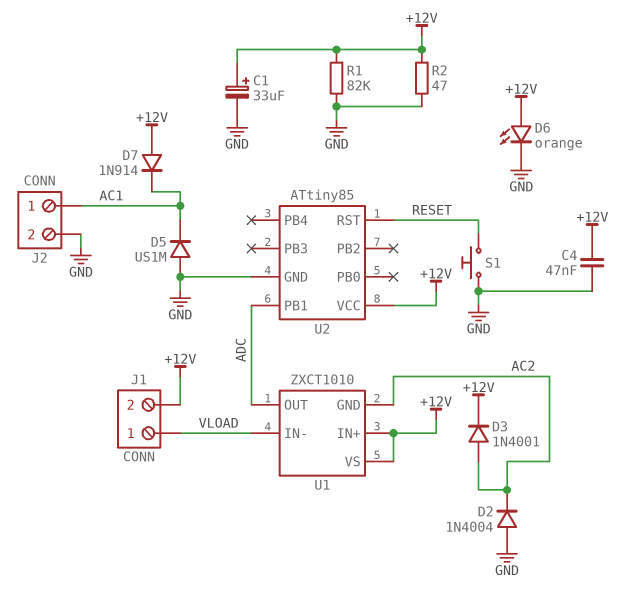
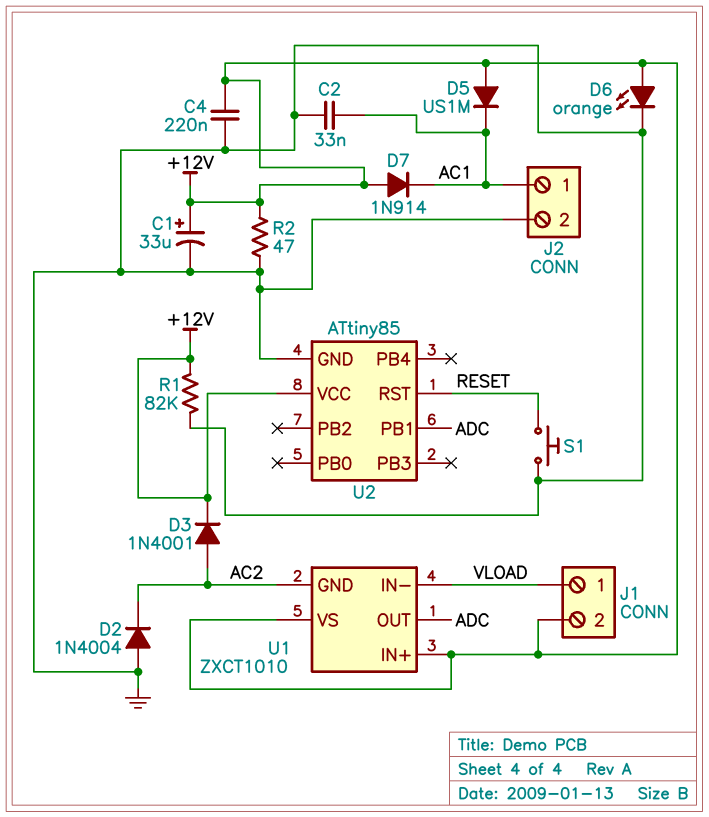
C2: none -> 33nF (AC1, GND)
C4: 47nF (+12V, GND) -> 220nF (+12V, GND)
D5: diode US1M (A GND, K AC1) -> diode US1M (A +12V, K AC1)

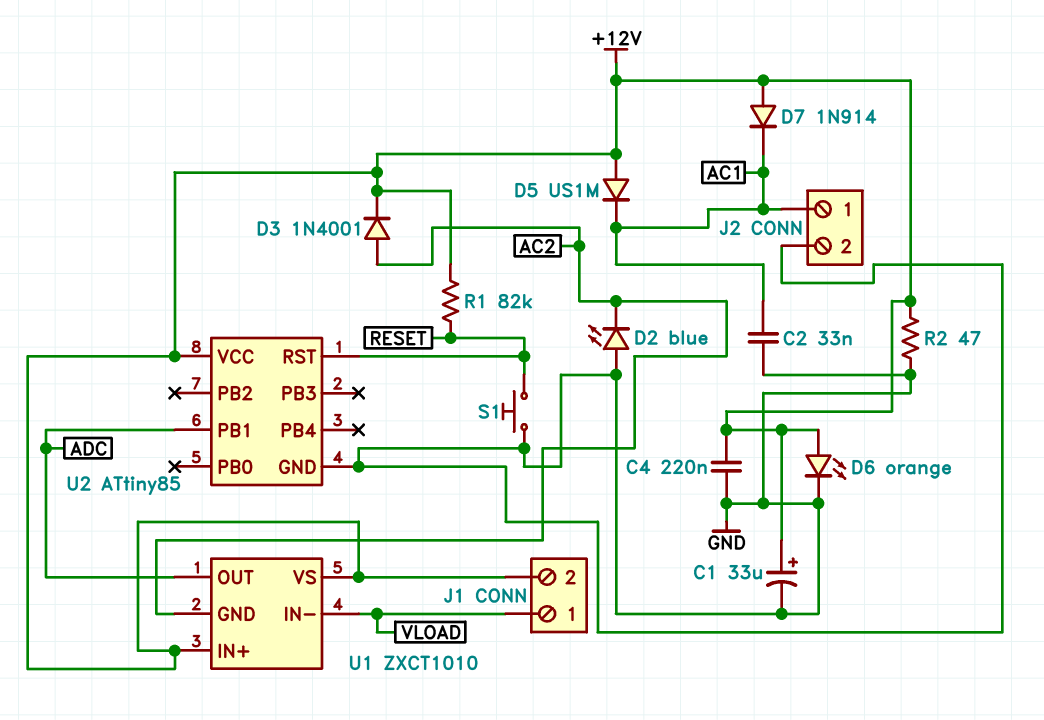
D2: diode 1N4004 (A GND, K AC2) -> LED blue (A GND, K AC2)
R1: 82k (+12V, GND) -> 82k (+12V, RESET)

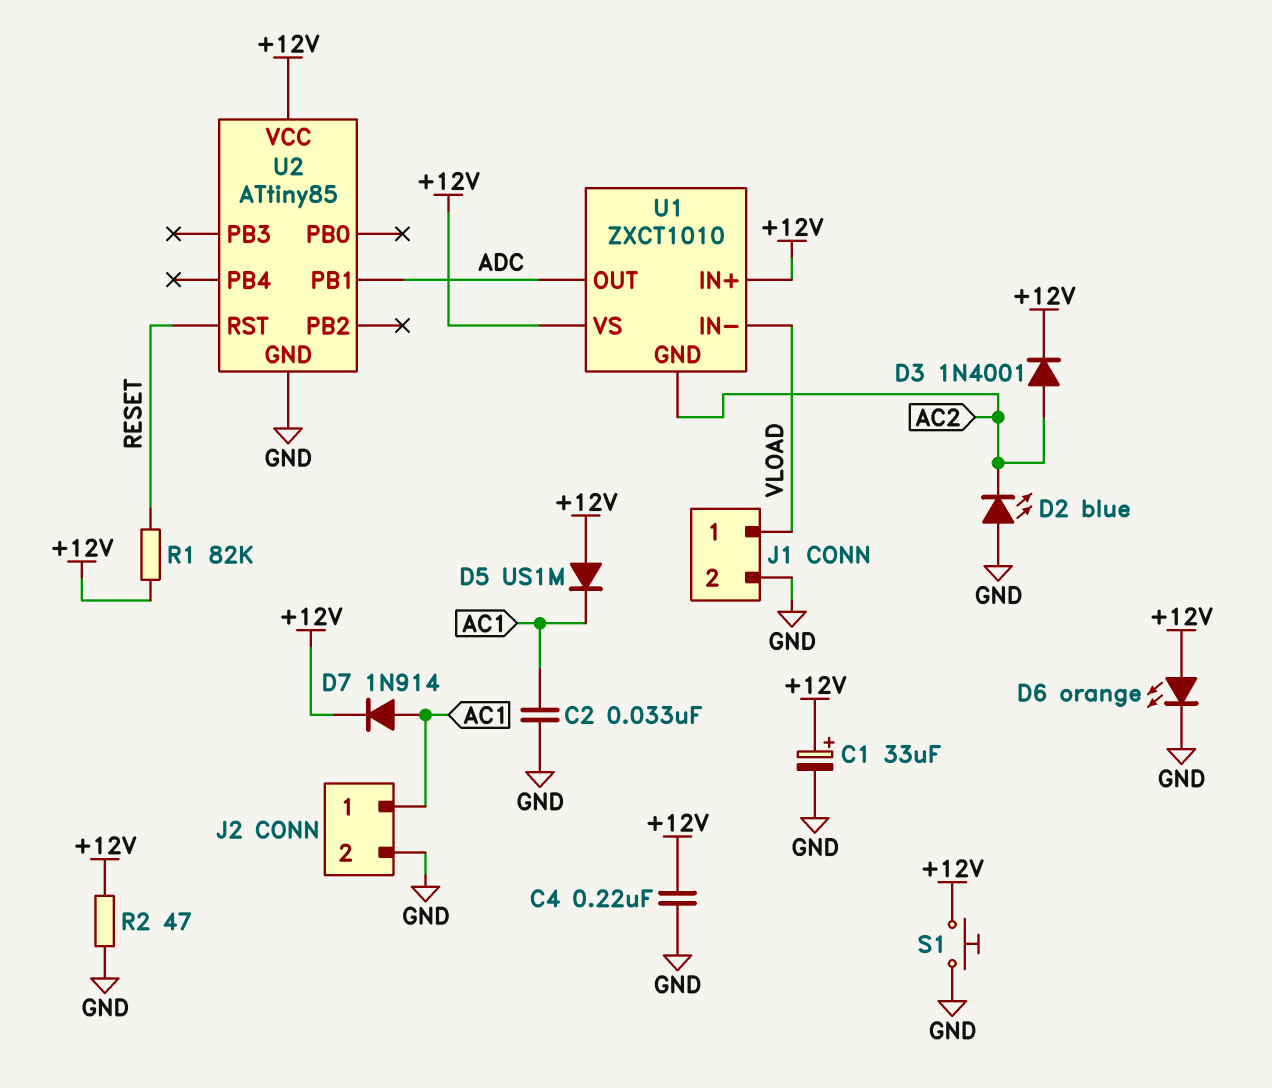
D7: diode 1N914 (A +12V, K AC1) -> diode 1N914 (A AC1, K +12V)
J1 pin 2: +12V -> GND
S1: button (GND, RESET) -> button (+12V, GND)

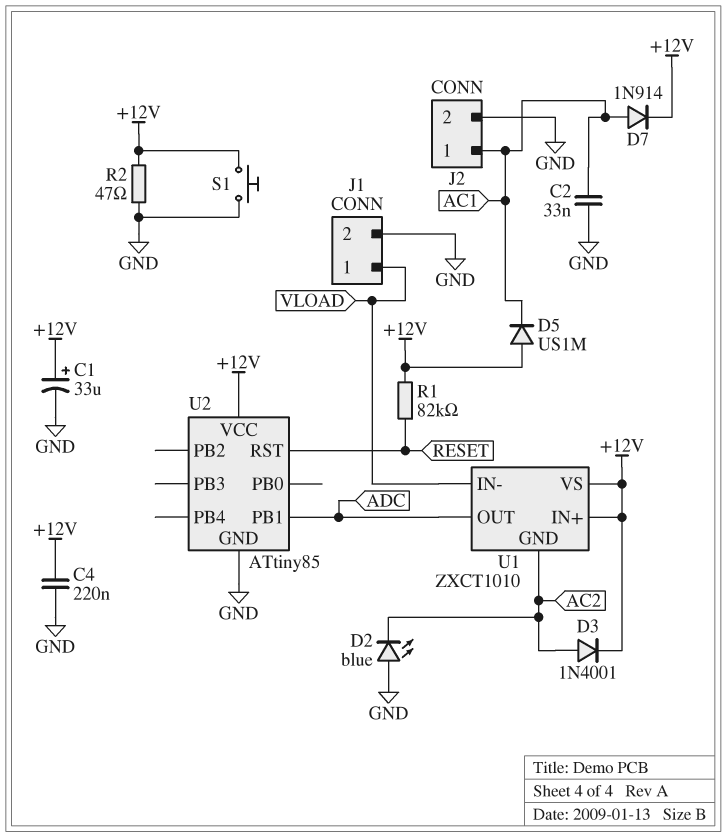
D6: LED orange (A +12V, K GND) -> none

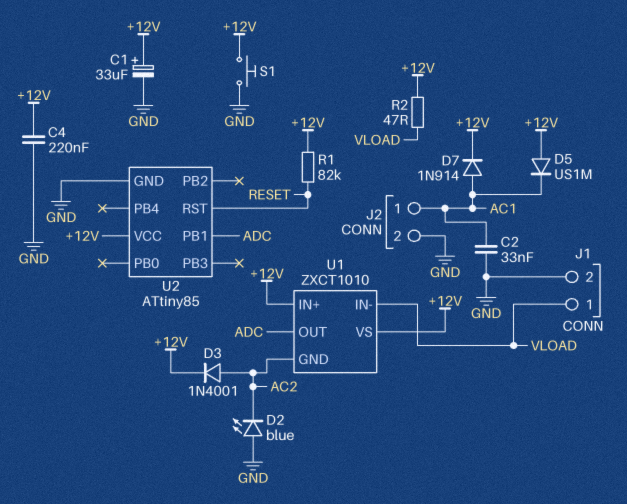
R2: 47 (+12V, GND) -> 47 (+12V, VLOAD)

